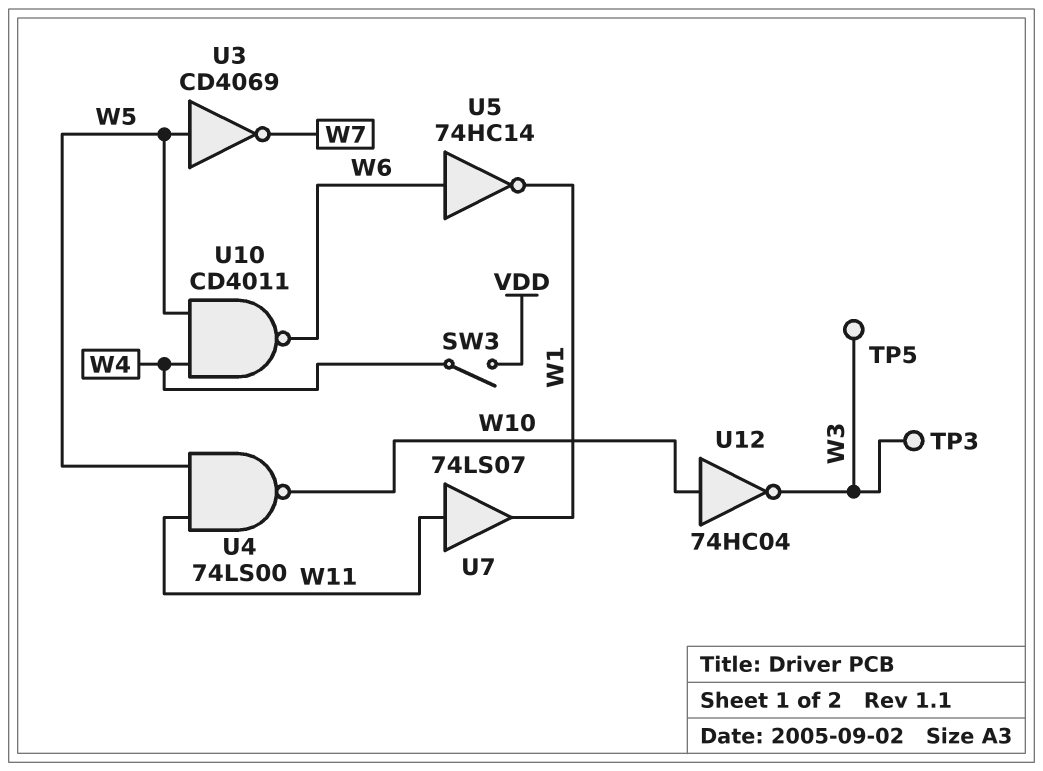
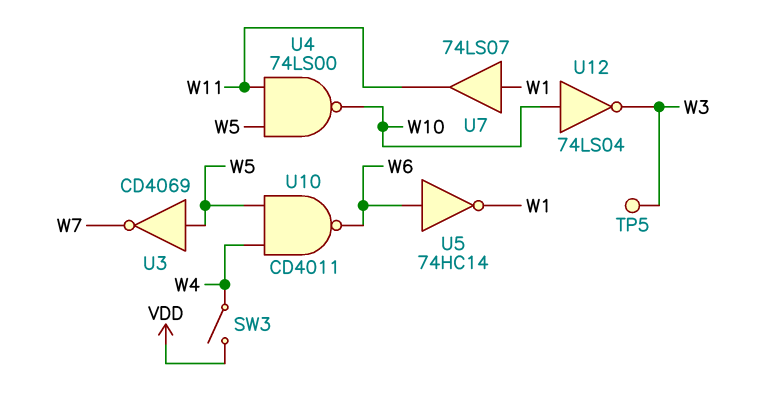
TP3: test point (W3) -> none
U7: buffer 74LS07 (in W11, out W1) -> buffer 74LS07 (in W1, out W11)
U12: NOT 74HC04 (in W10, out W3) -> NOT 74LS04 (in W10, out W3)

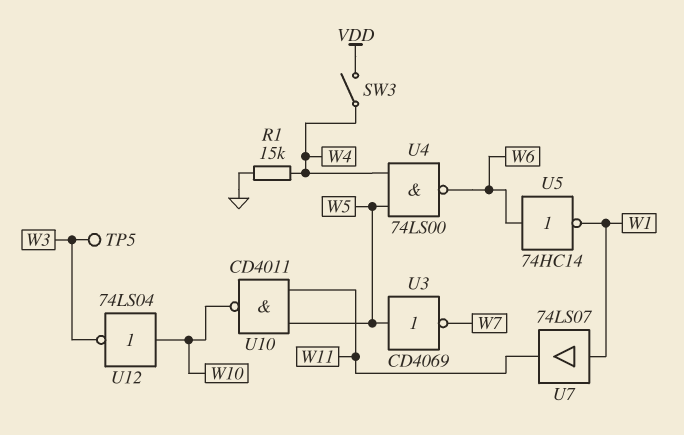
R1: none -> 15k (GND, W4)
U4: NAND 74LS00 (in W5, in W11, out W10) -> NAND 74LS00 (in W4, in W5, out W6)
U10: NAND CD4011 (in W4, in W5, out W6) -> NAND CD4011 (in W5, in W11, out W10)

